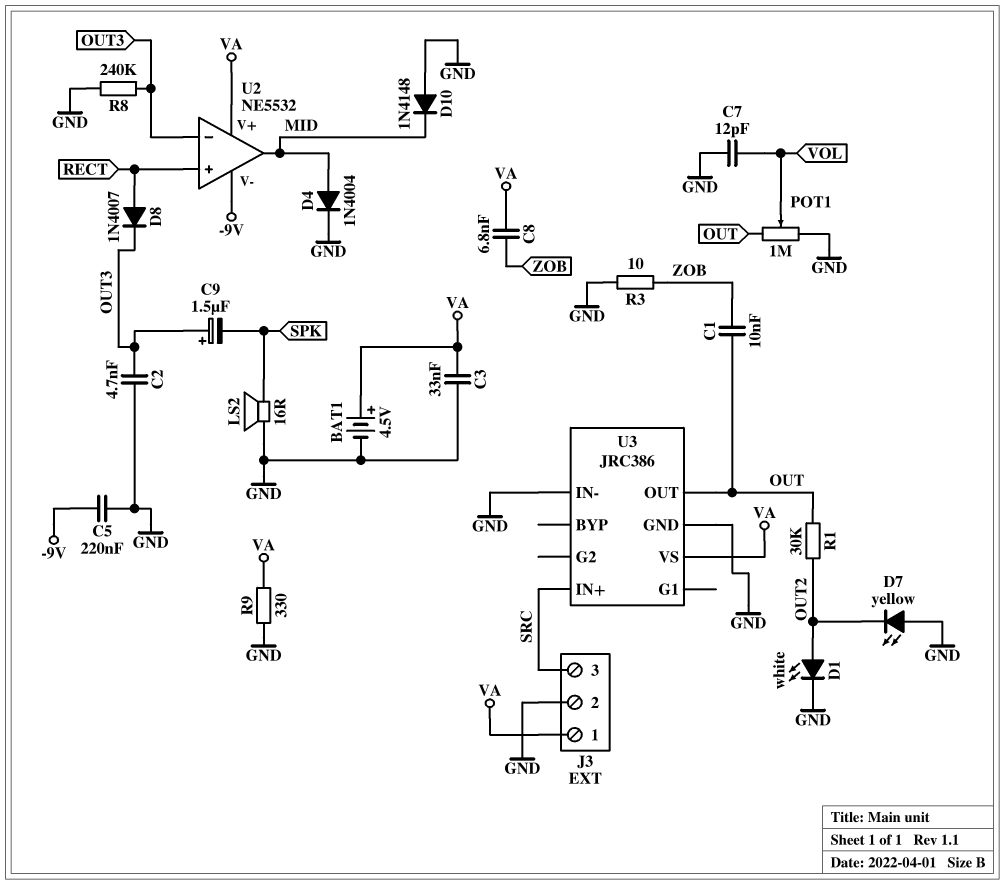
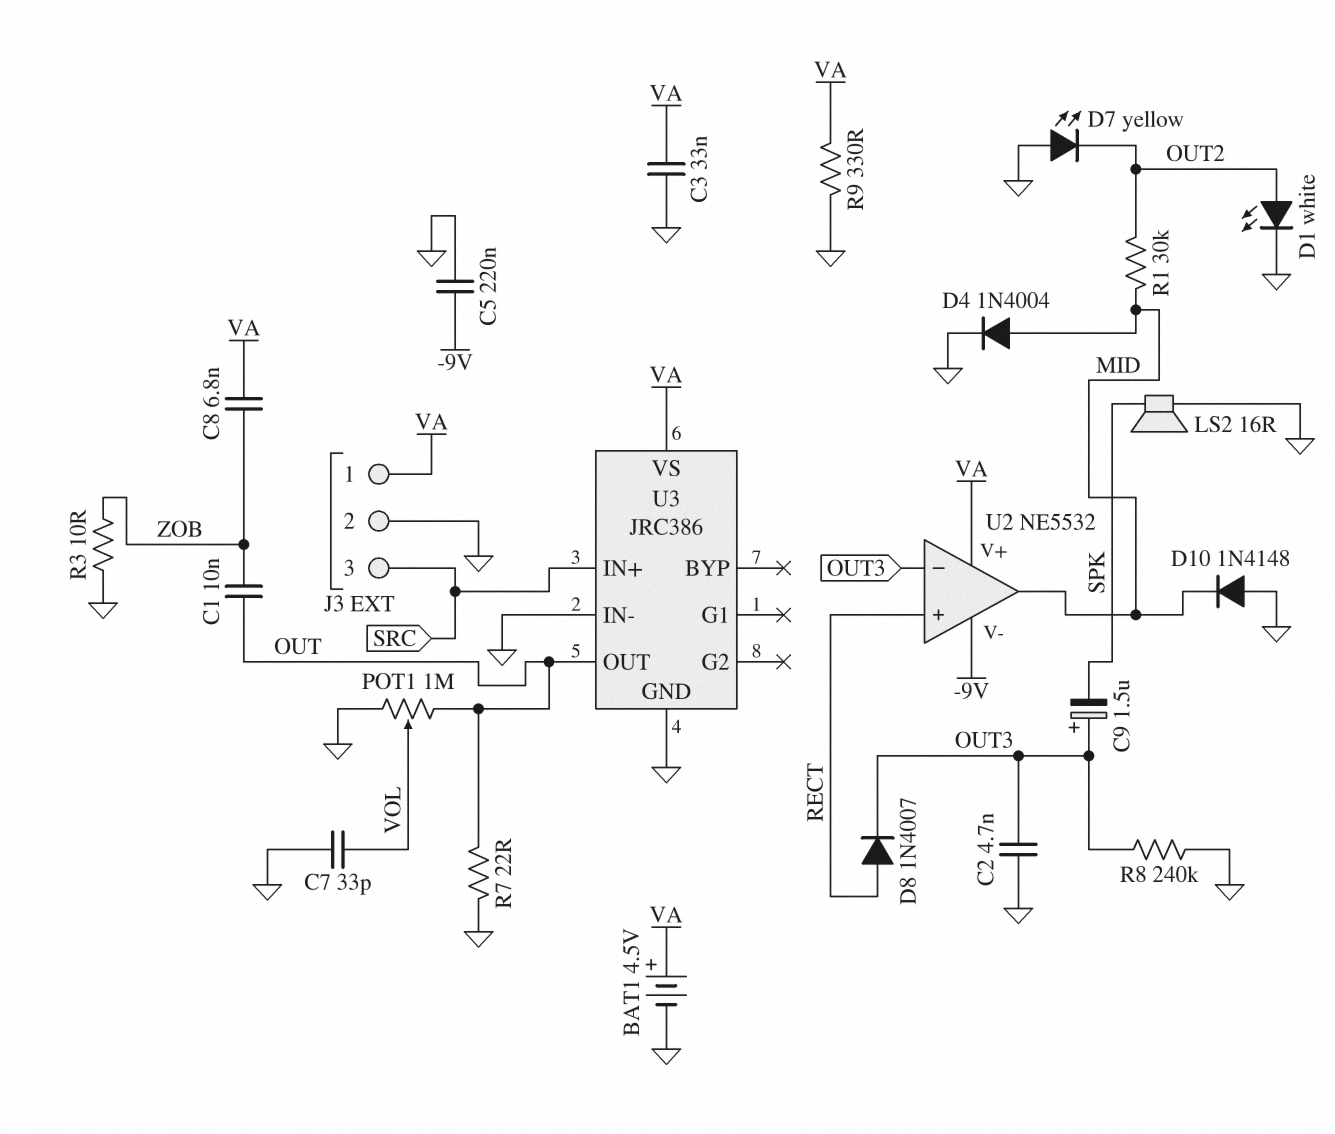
C7: 12pF (GND, VOL) -> 33pF (GND, VOL)
R1: 30k (OUT, OUT2) -> 30k (MID, OUT2)
R7: none -> 22 (GND, OUT)

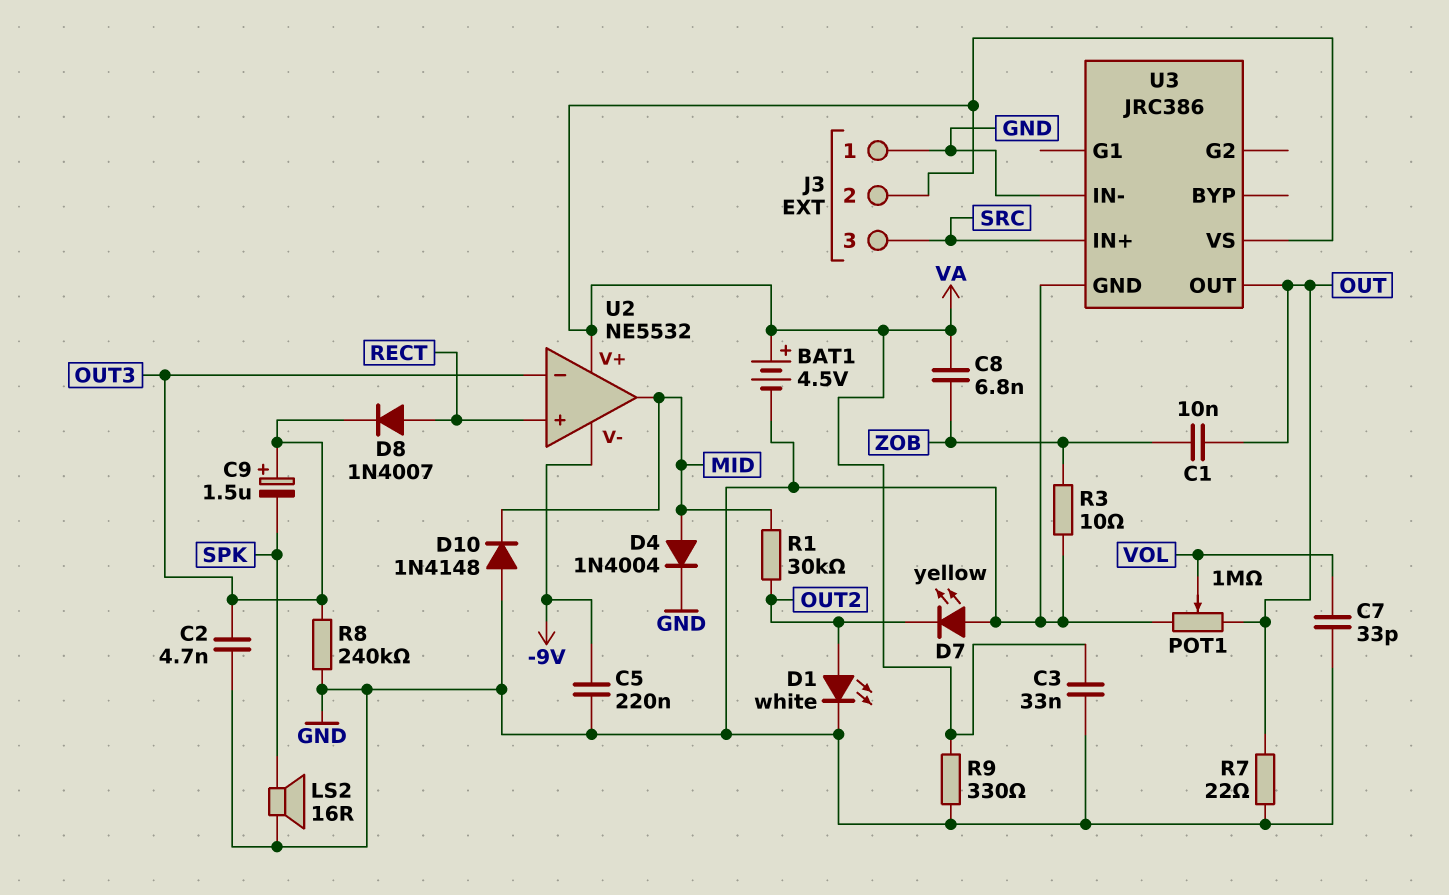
J3 pin 1: VA -> GND
J3 pin 2: GND -> VA

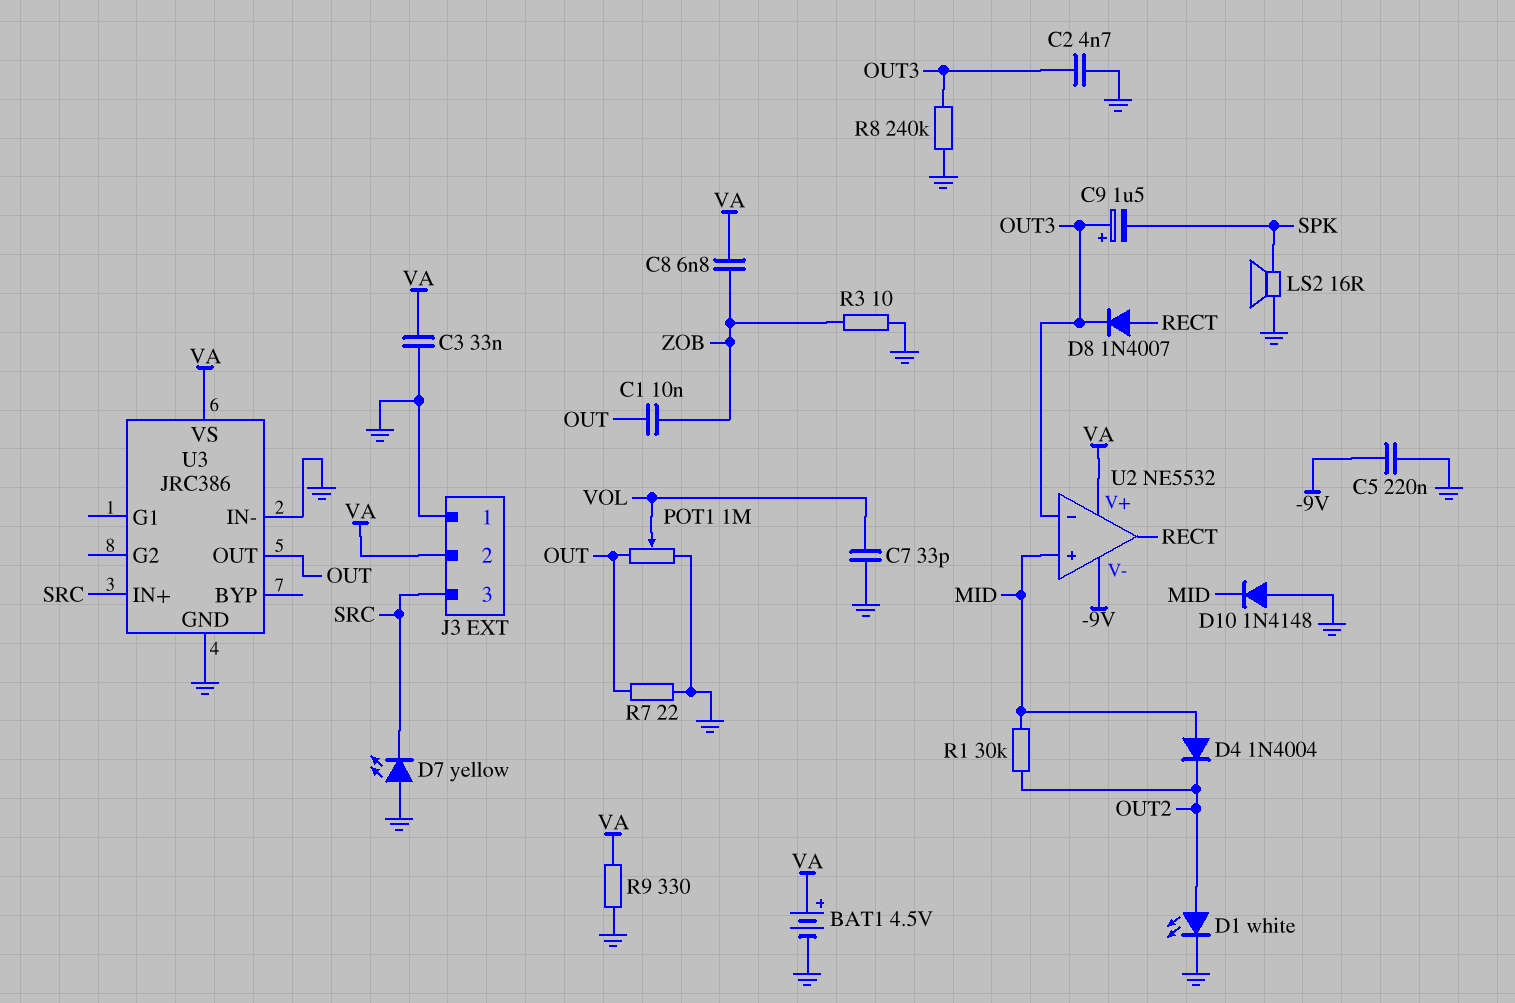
D4: diode 1N4004 (A MID, K GND) -> diode 1N4004 (A MID, K OUT2)
D7: LED yellow (A GND, K OUT2) -> LED yellow (A GND, K SRC)
U2 pin in+: RECT -> MID
U2 pin out: MID -> RECT

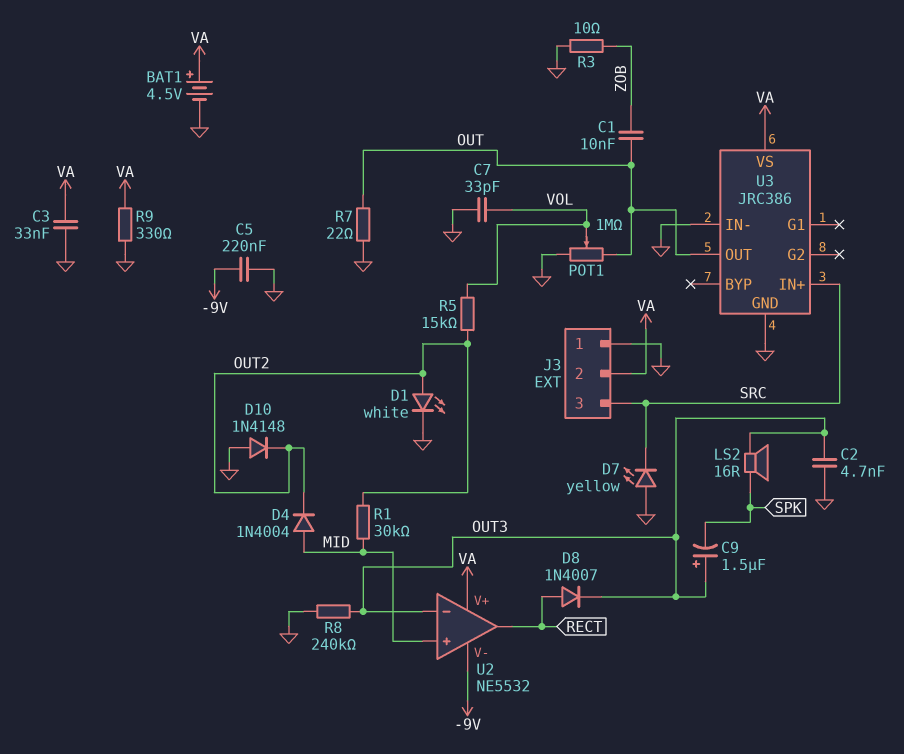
C8: 6.8nF (VA, ZOB) -> none
D10: diode 1N4148 (A GND, K MID) -> diode 1N4148 (A GND, K OUT2)
LS2: speaker 16R (GND, SPK) -> speaker 16R (OUT3, SPK)
R5: none -> 15k (OUT2, VOL)

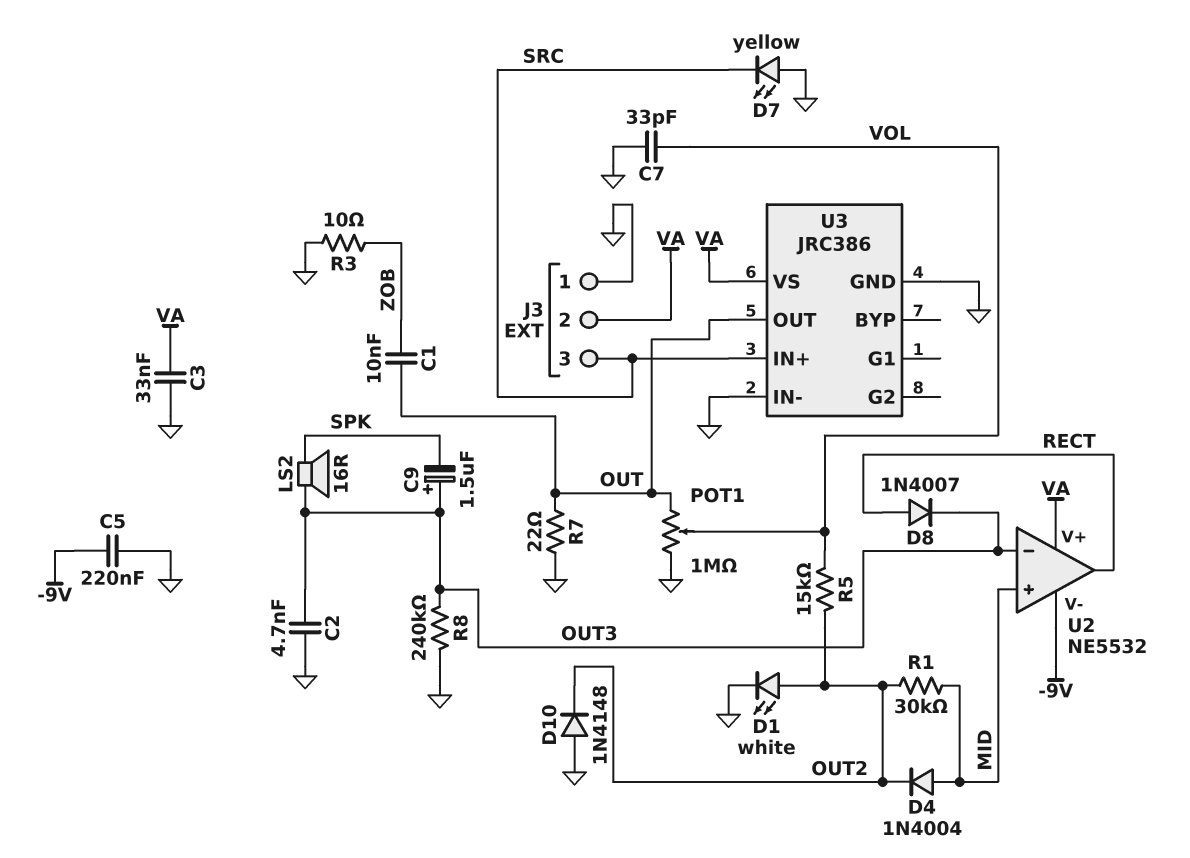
BAT1: 4.5V (plus VA, minus GND) -> none
R9: 330 (GND, VA) -> none

